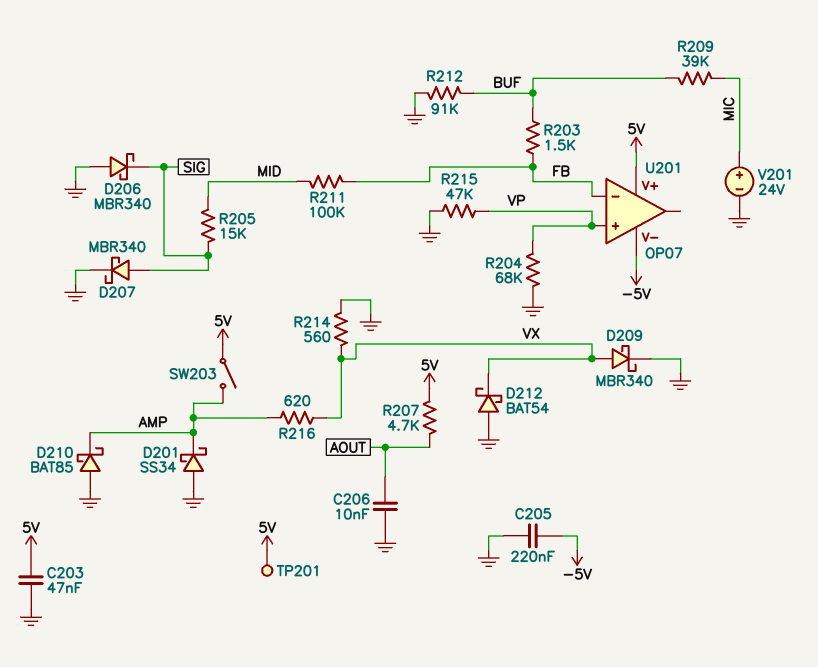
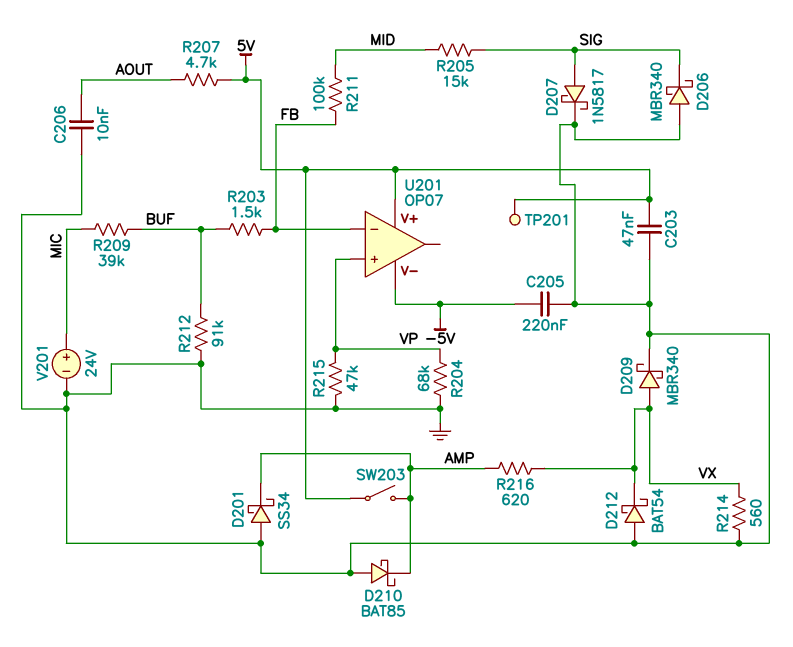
D207: schottky MBR340 (A SIG, K GND) -> schottky 1N5817 (A SIG, K GND)

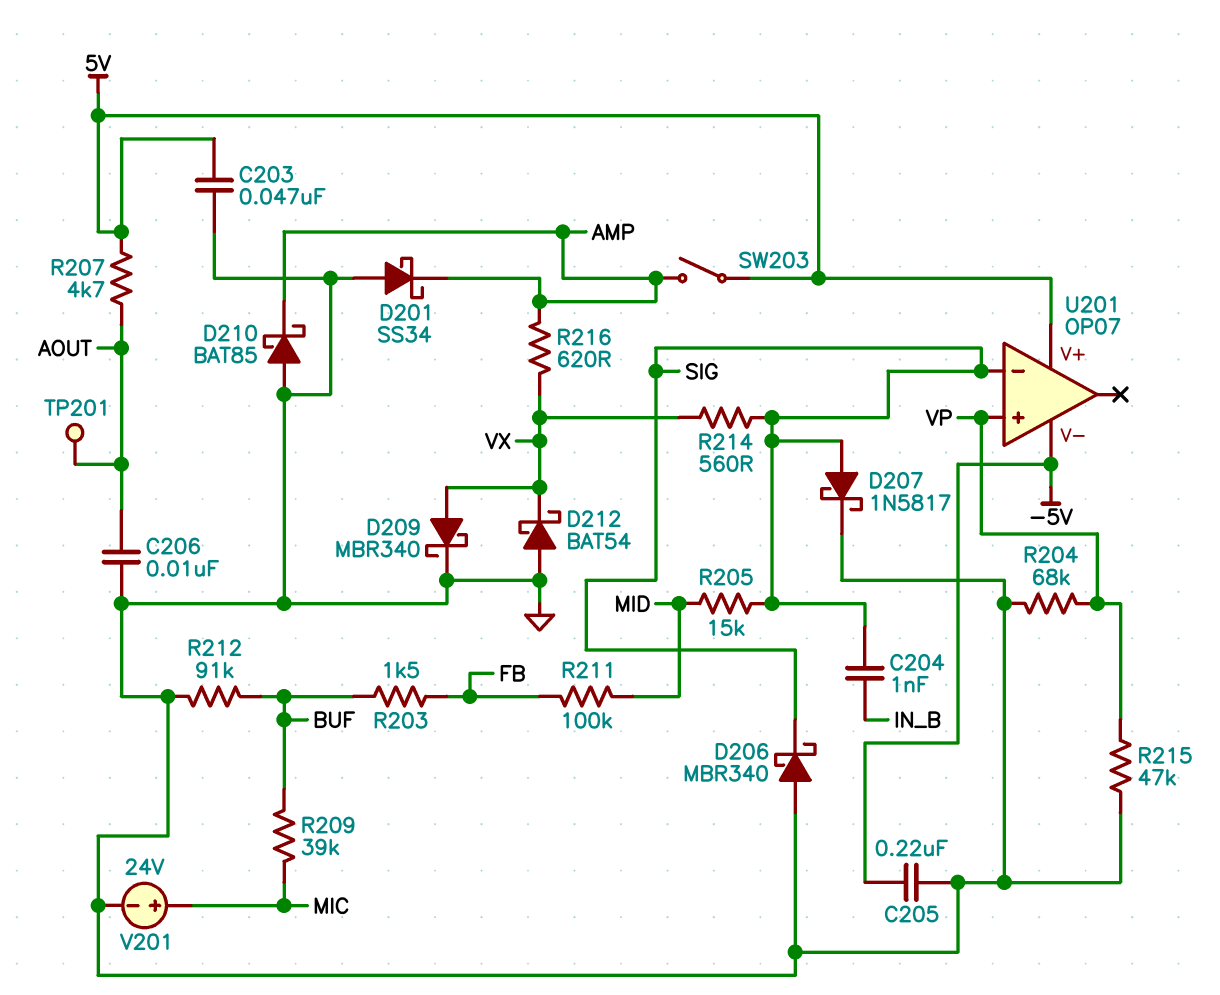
C204: none -> 1nF (IN_B, SIG)
R214: 560 (GND, VX) -> 560 (SIG, VX)
TP201: test point (5V) -> test point (AOUT)
U201 pin in-: FB -> SIG

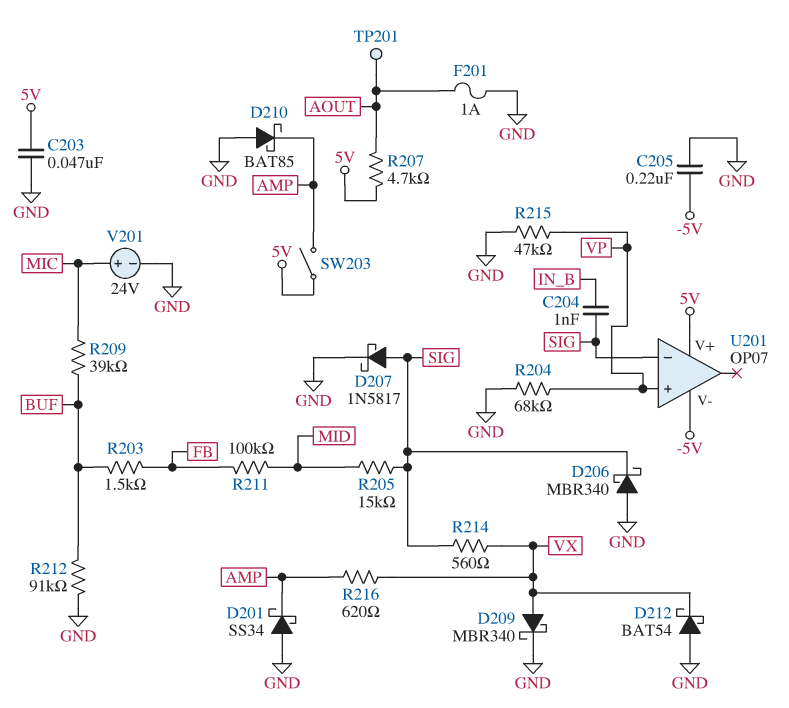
C206: 10nF (AOUT, GND) -> none
F201: none -> 1A (AOUT, GND)

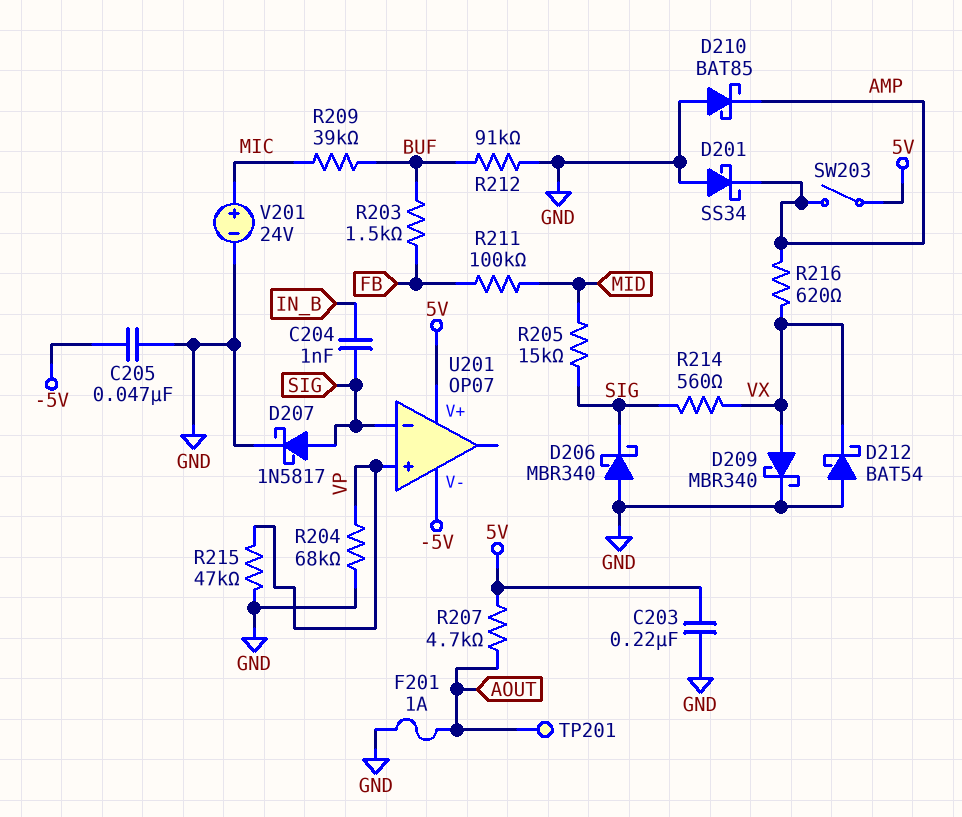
C203: 47nF (5V, GND) -> 220nF (5V, GND)
C205: 220nF (-5V, GND) -> 47nF (-5V, GND)

